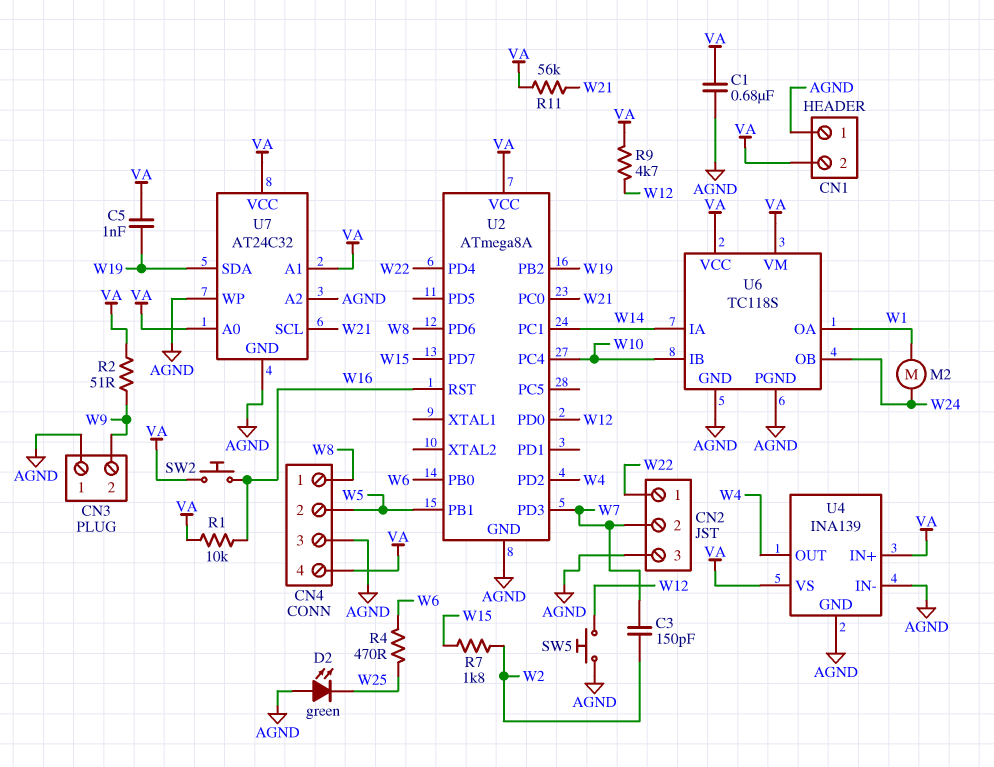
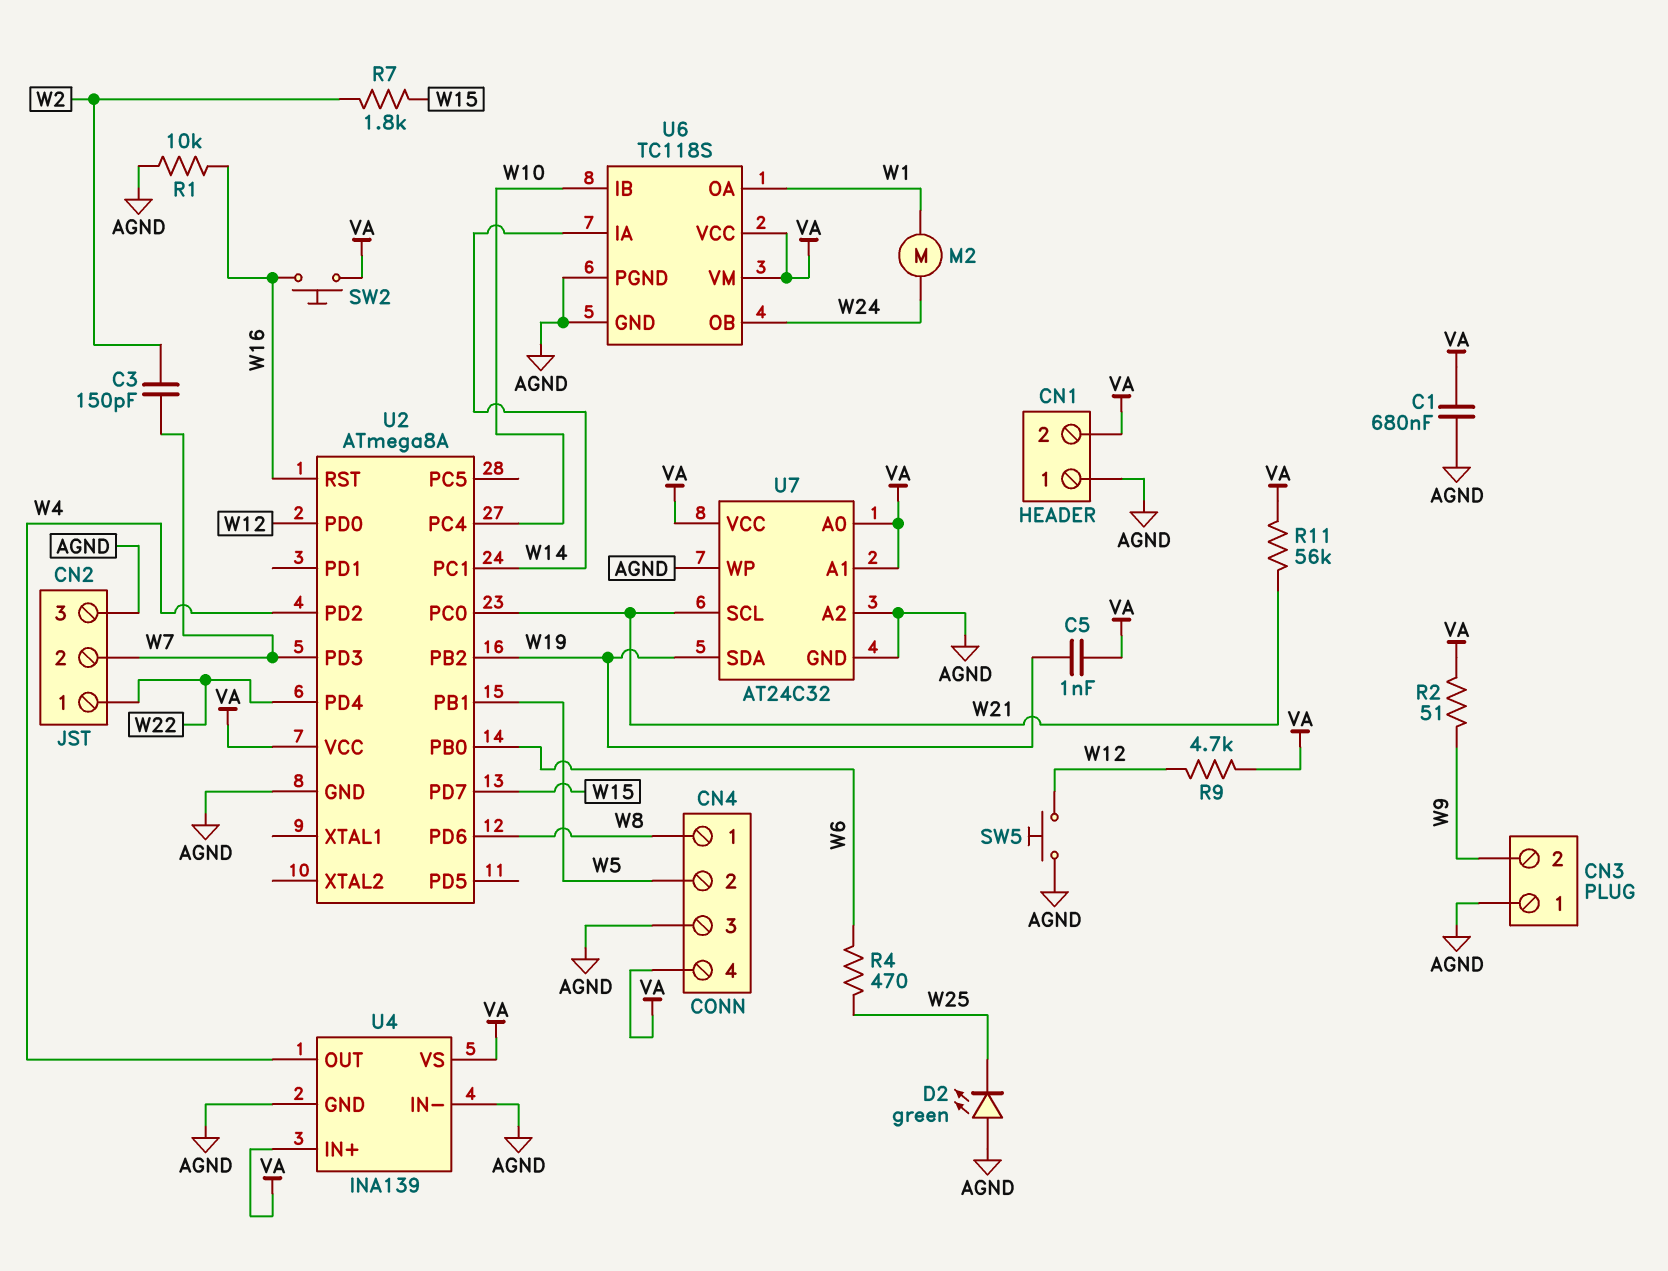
R1: 10k (VA, W16) -> 10k (AGND, W16)

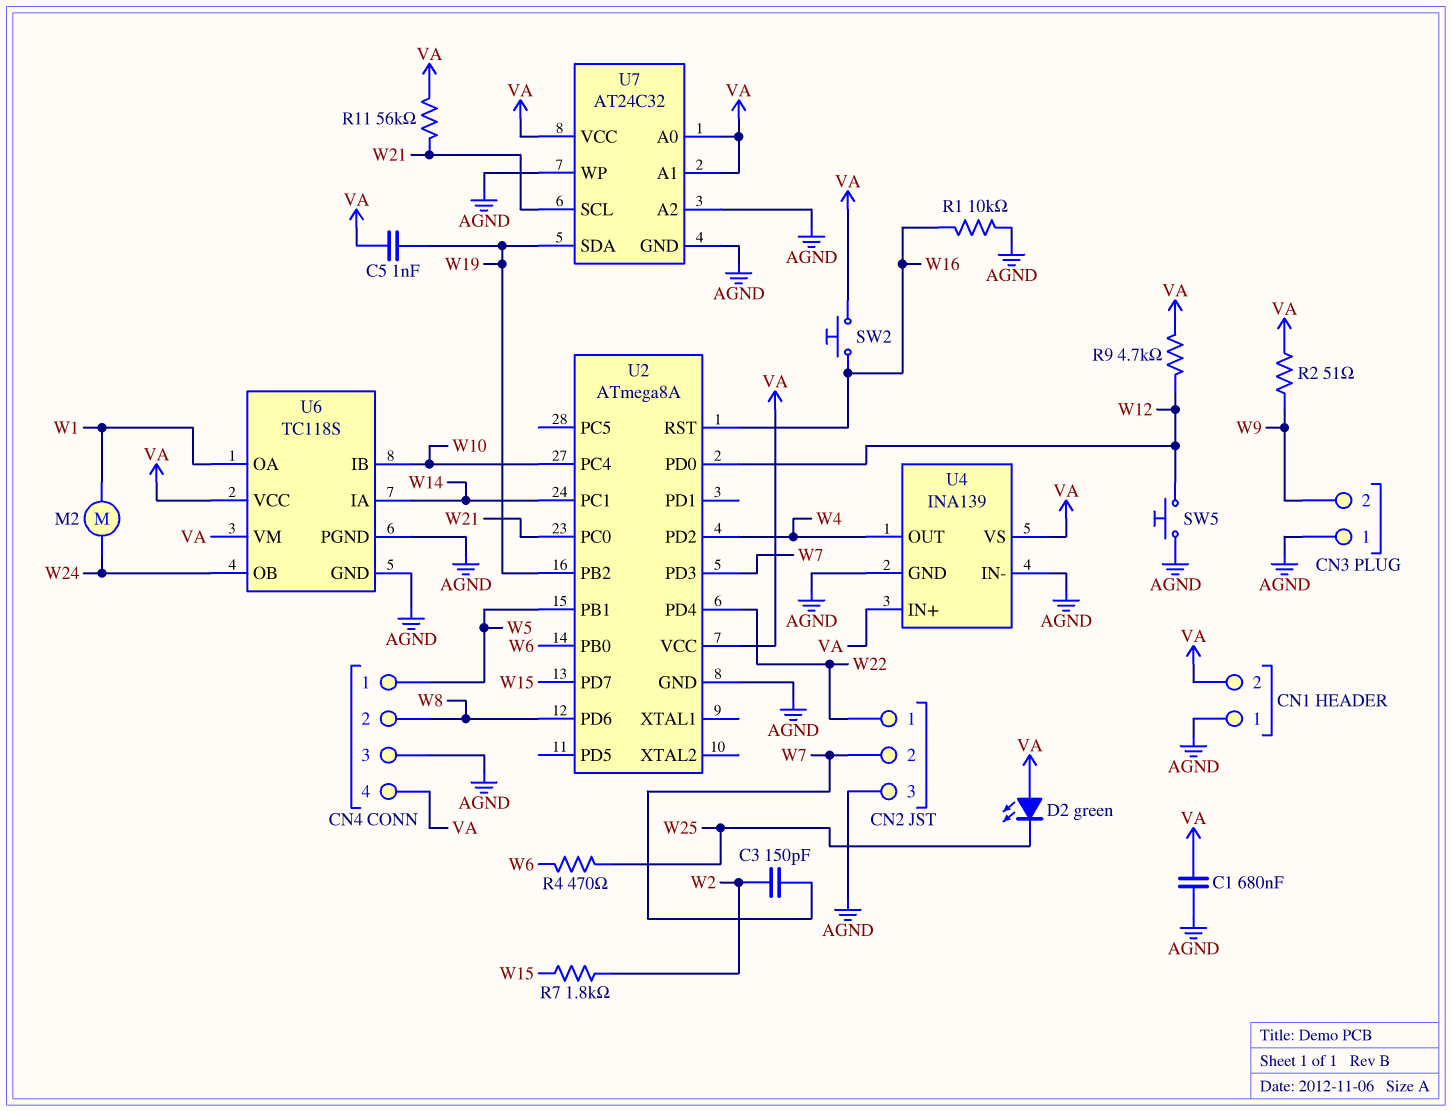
CN4 pin 1: W8 -> W5
CN4 pin 2: W5 -> W8
D2: LED green (A AGND, K W25) -> LED green (A VA, K W25)

